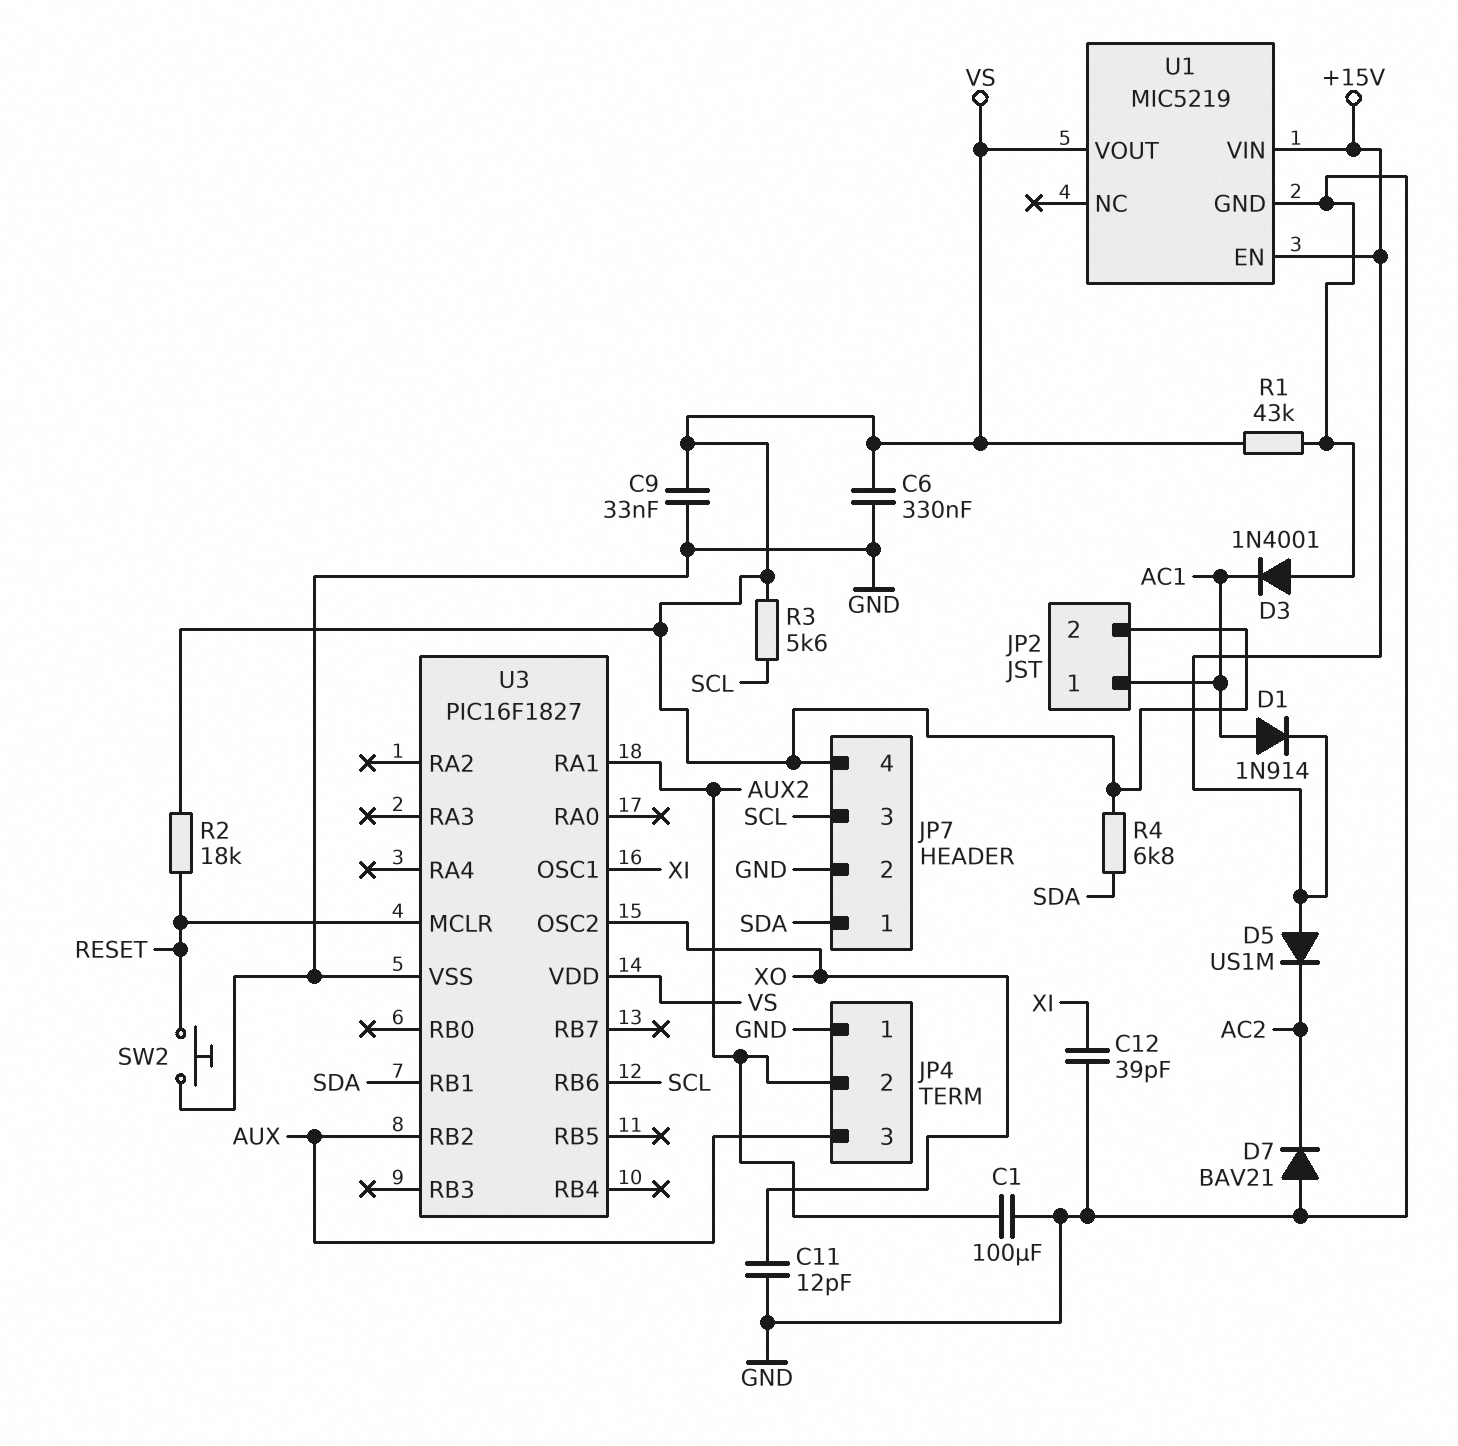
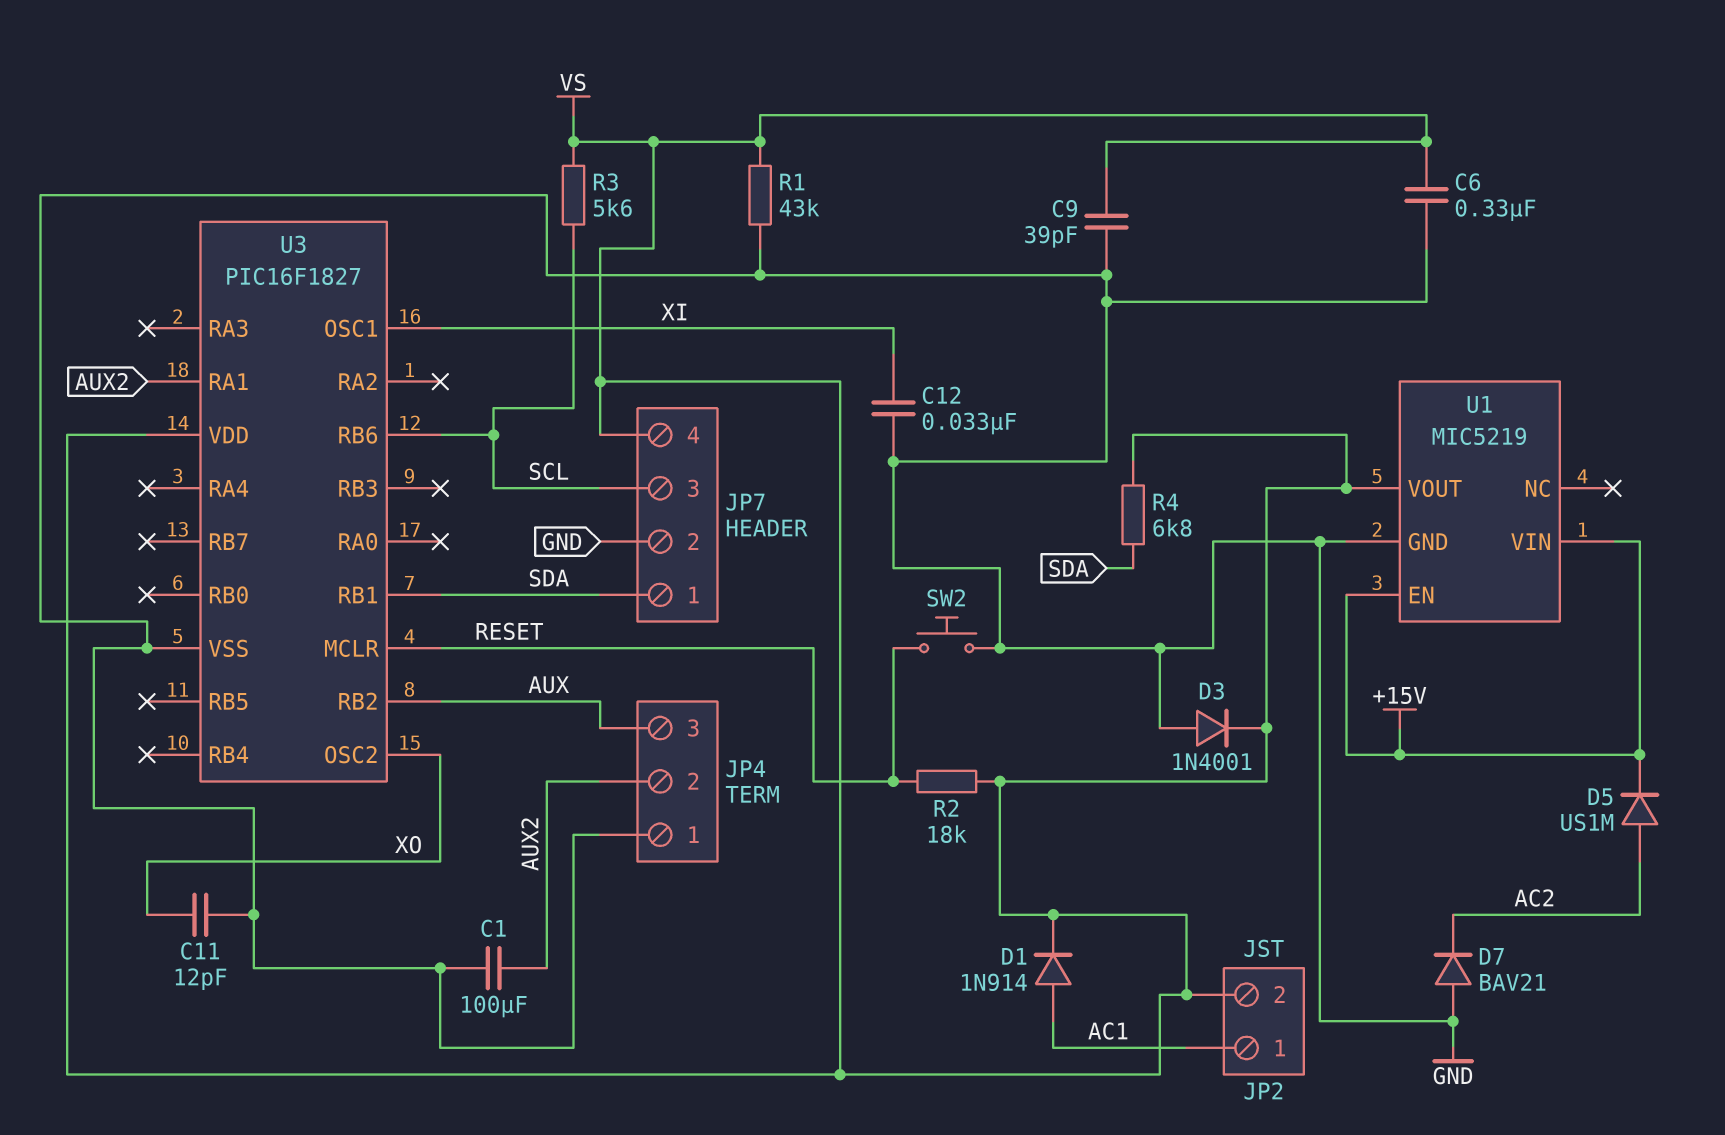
C9: 33nF (GND, VS) -> 39pF (GND, VS)
C12: 39pF (GND, XI) -> 33nF (GND, XI)
D1: diode 1N914 (A AC1, K +15V) -> diode 1N914 (A AC1, K VS)
D3: diode 1N4001 (A GND, K AC1) -> diode 1N4001 (A GND, K VS)
D5: diode US1M (A +15V, K AC2) -> diode US1M (A AC2, K +15V)

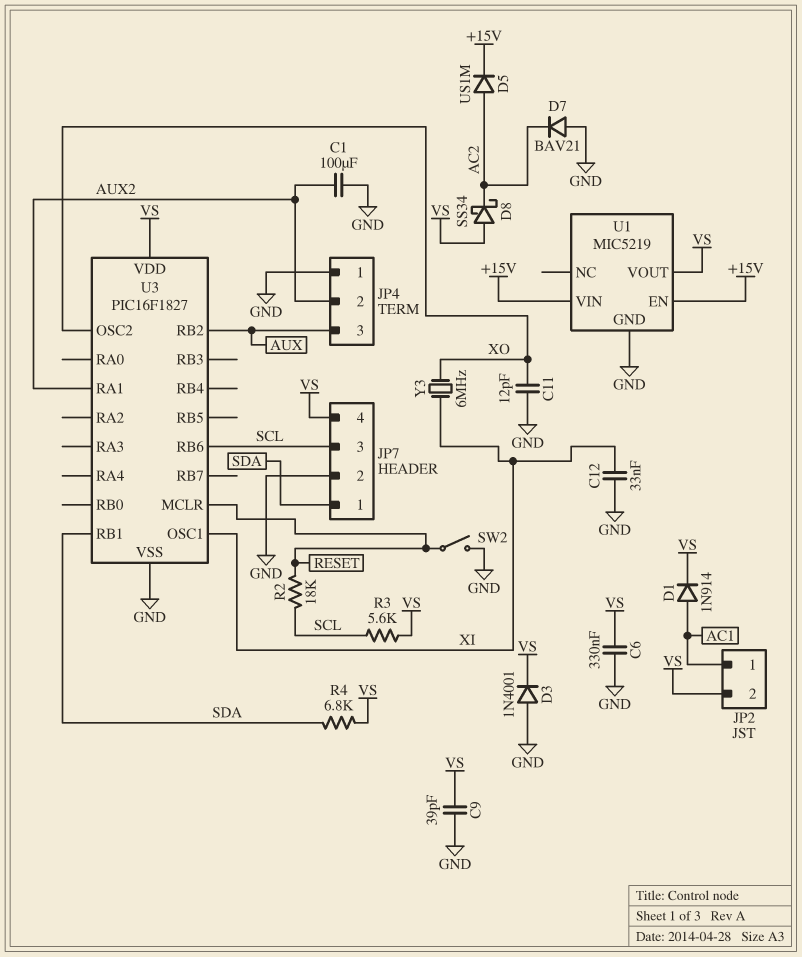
D8: none -> schottky SS34 (A VS, K AC2)
R1: 43k (GND, VS) -> none
R2: 18k (RESET, VS) -> 18k (RESET, SCL)
SW2: button (GND, RESET) -> switch (GND, RESET)
Y3: none -> 6MHz (XI, XO)

